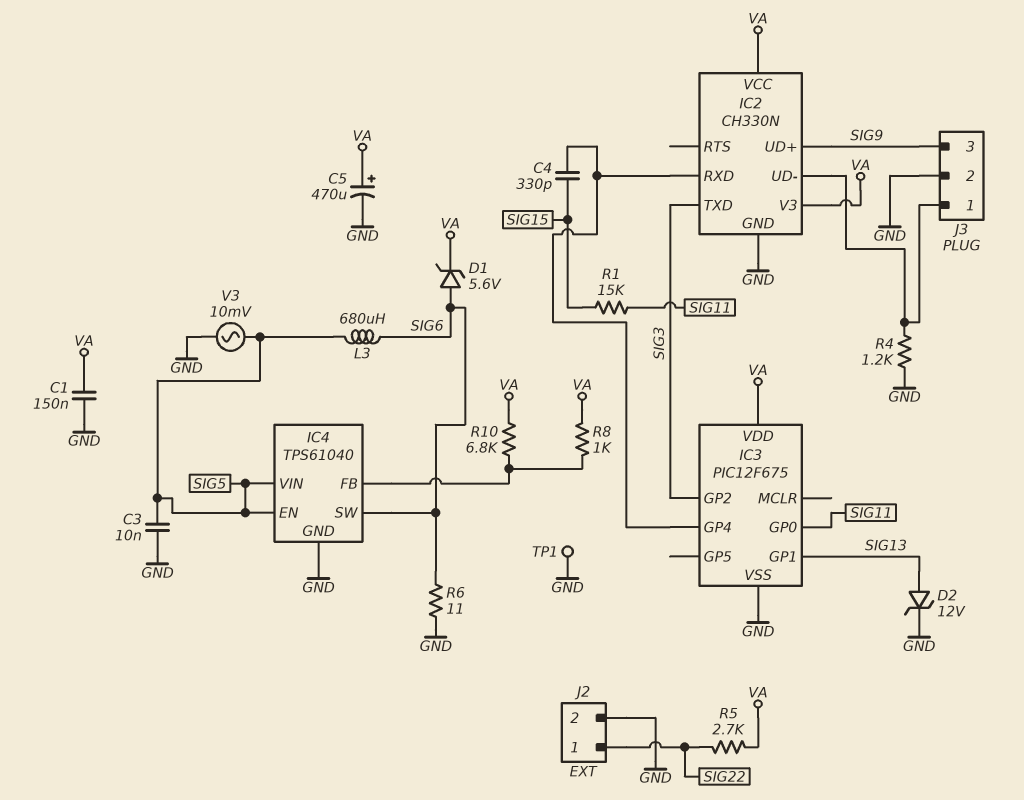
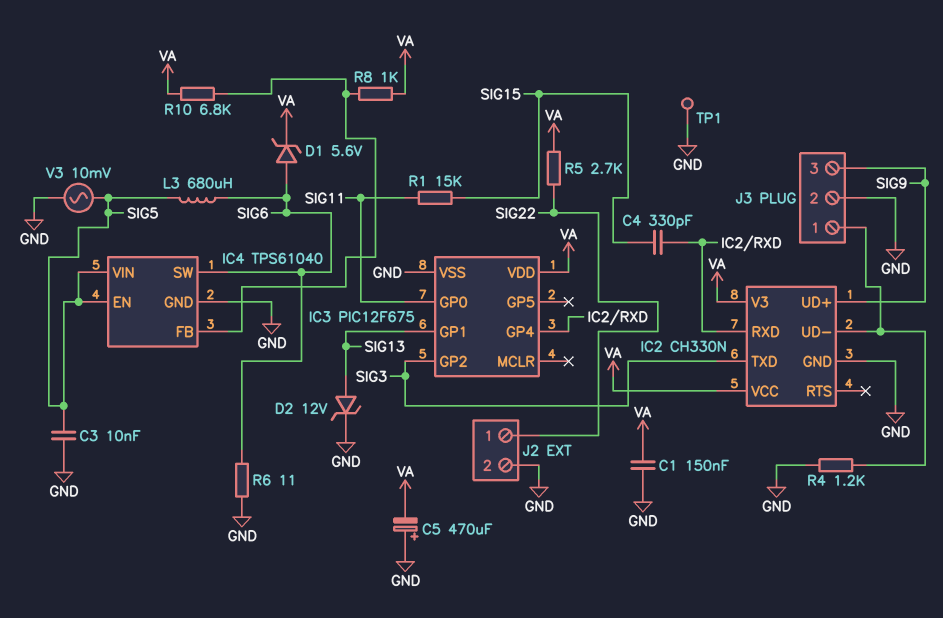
C5: 470uF (plus VA, minus GND) -> 470uF (plus GND, minus VA)

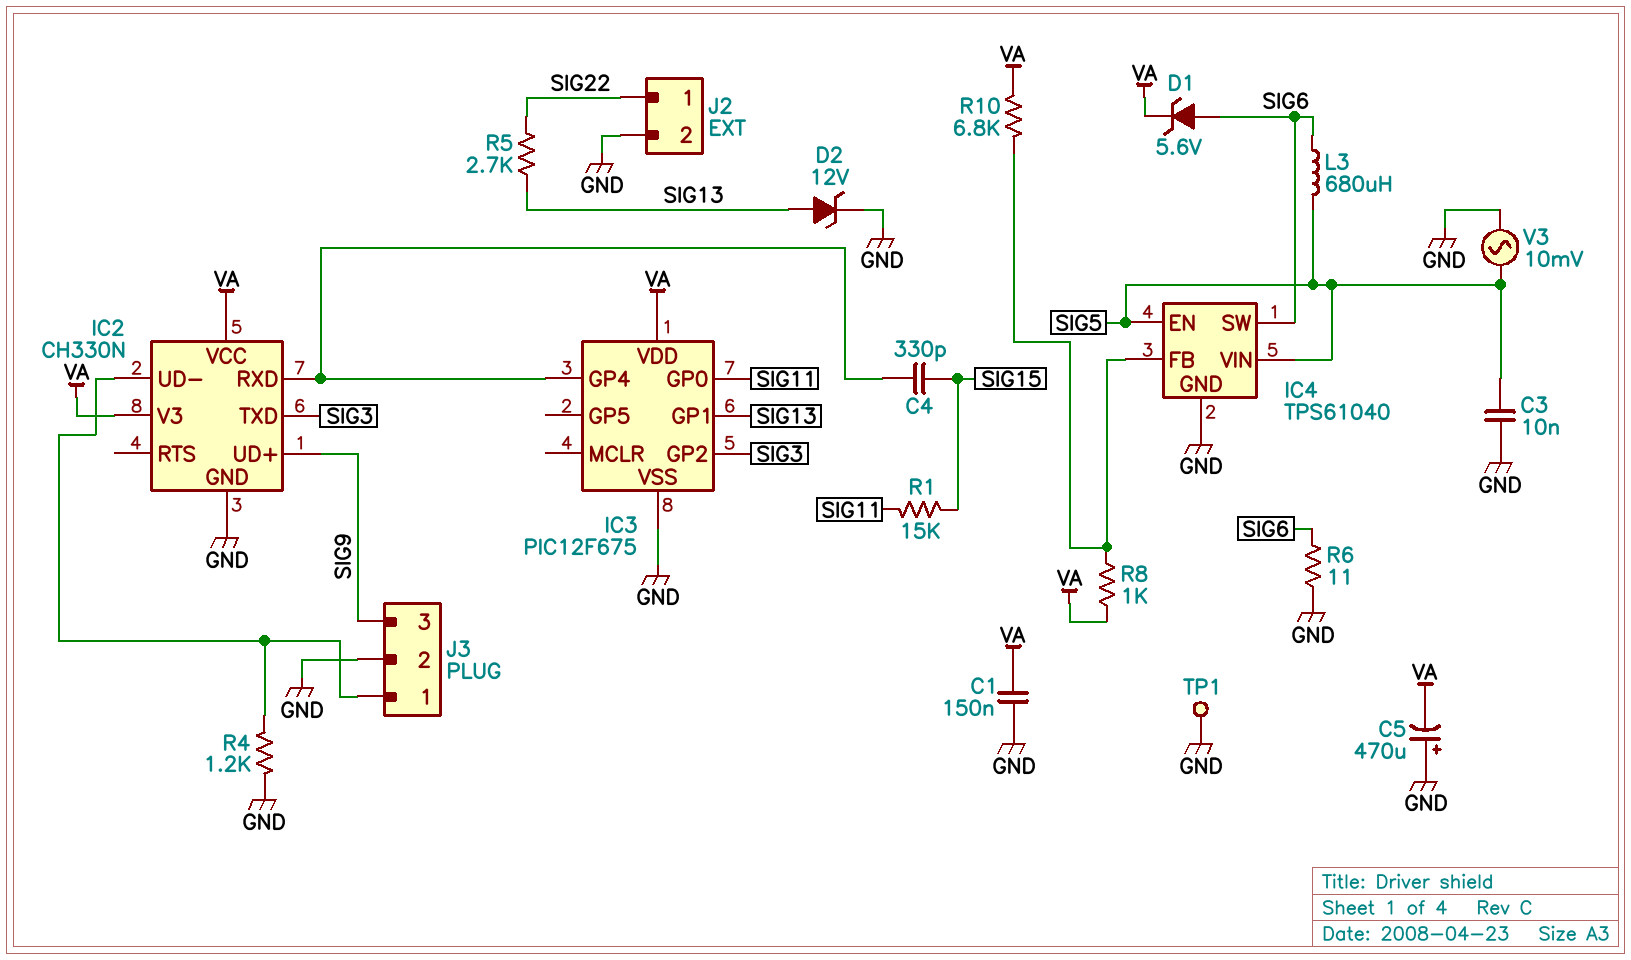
R5: 2.7k (SIG22, VA) -> 2.7k (SIG13, SIG22)

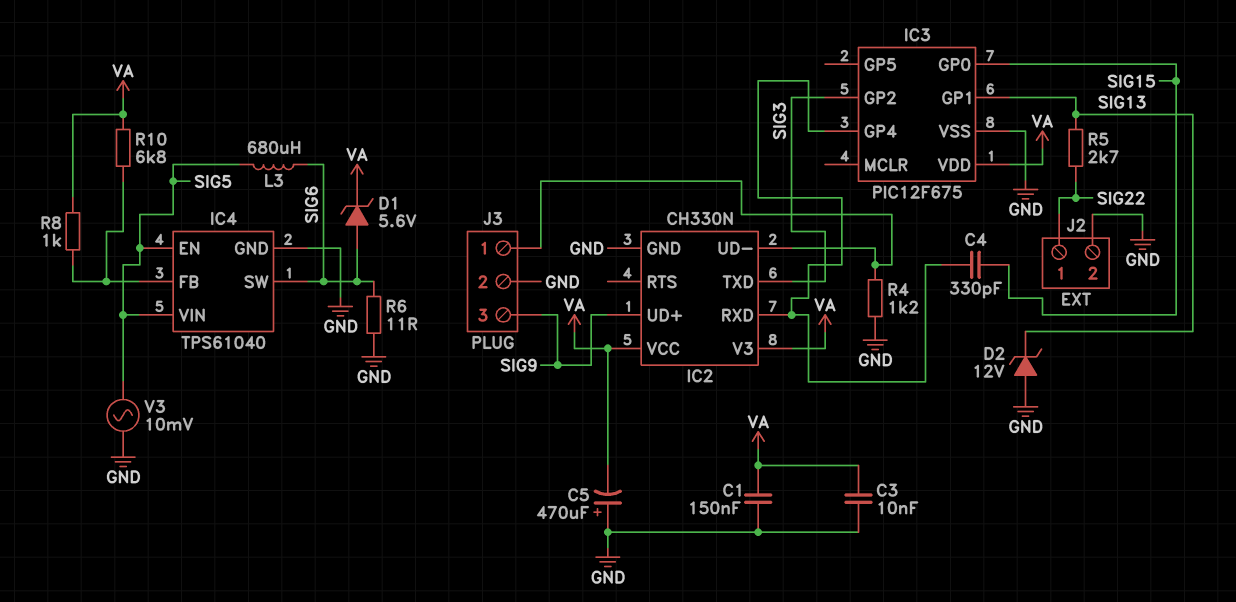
C3: 10nF (GND, SIG5) -> 10nF (GND, VA)
D2: zener 12V (A SIG13, K GND) -> zener 12V (A GND, K SIG13)
IC3 pin GP0: SIG11 -> SIG15
R1: 15k (SIG11, SIG15) -> none
TP1: test point (GND) -> none

